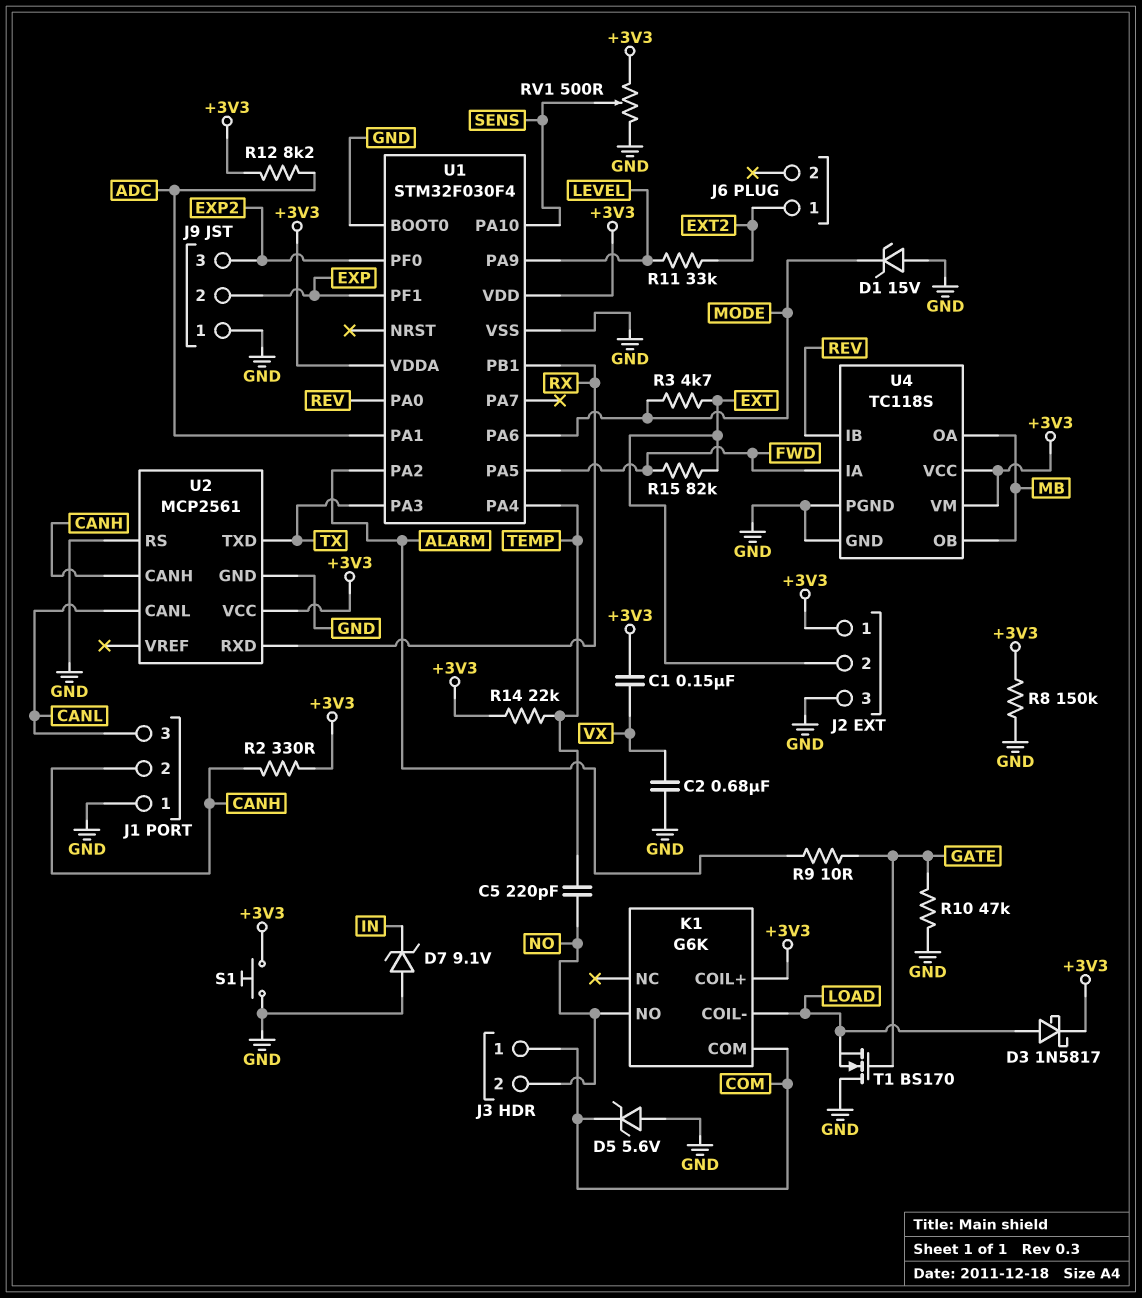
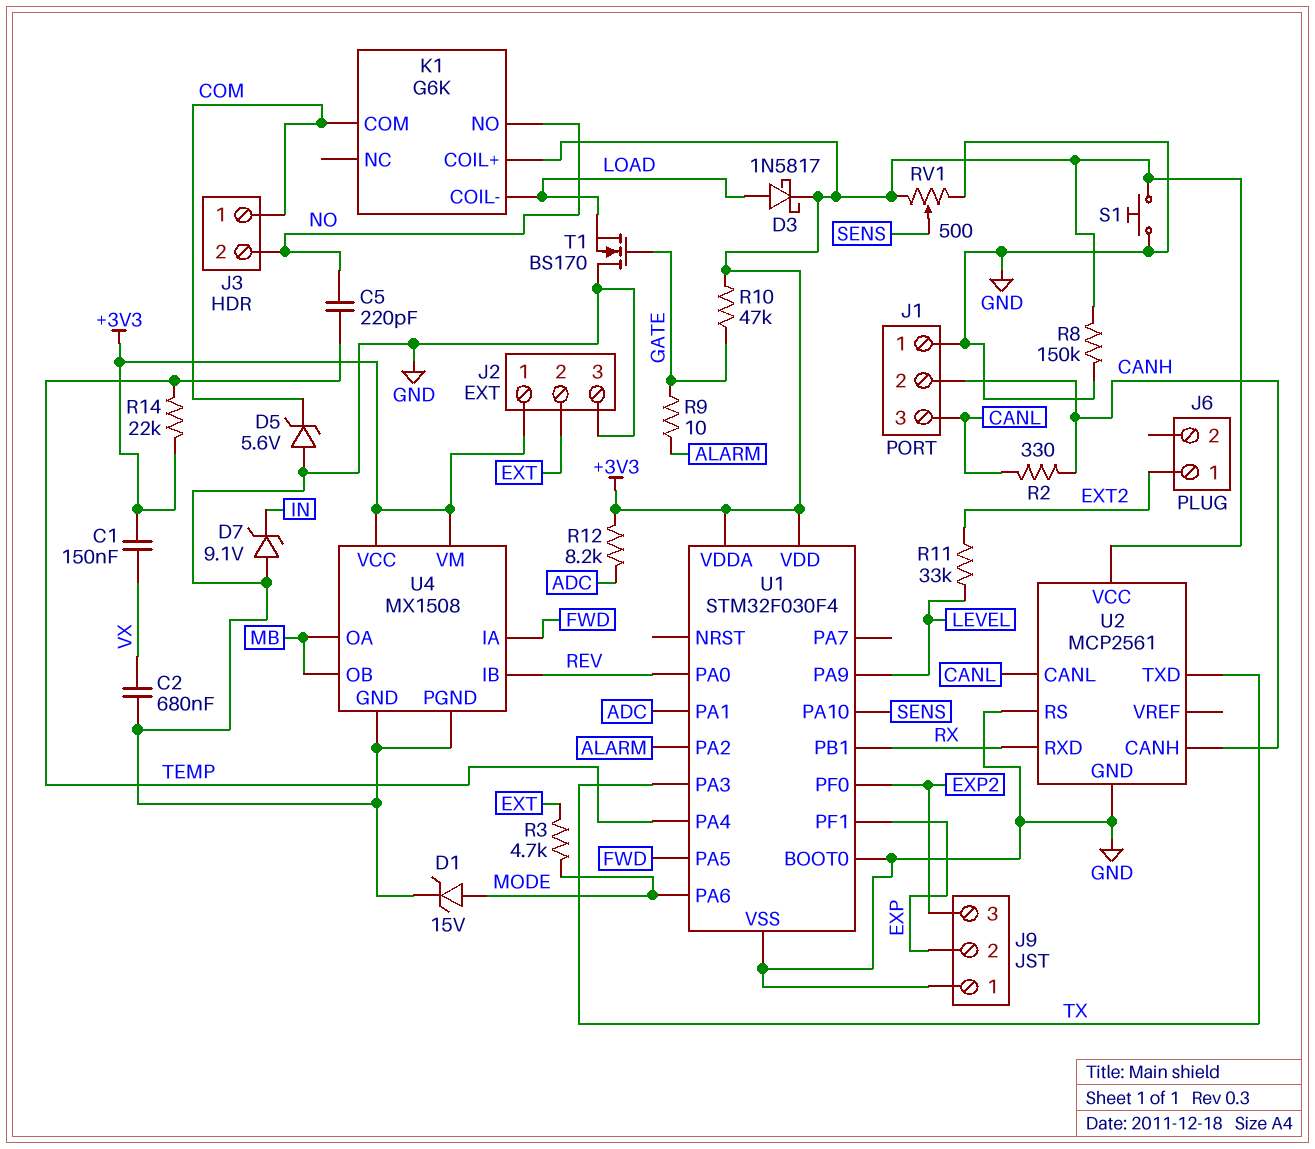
D1: zener 15V (A GND, K MODE) -> zener 15V (A MODE, K GND)
R2: 330 (+3V3, CANH) -> 330 (CANH, CANL)
R10: 47k (GATE, GND) -> 47k (+3V3, GATE)
R15: 82k (EXT, FWD) -> none
U4: TC118S -> MX1508

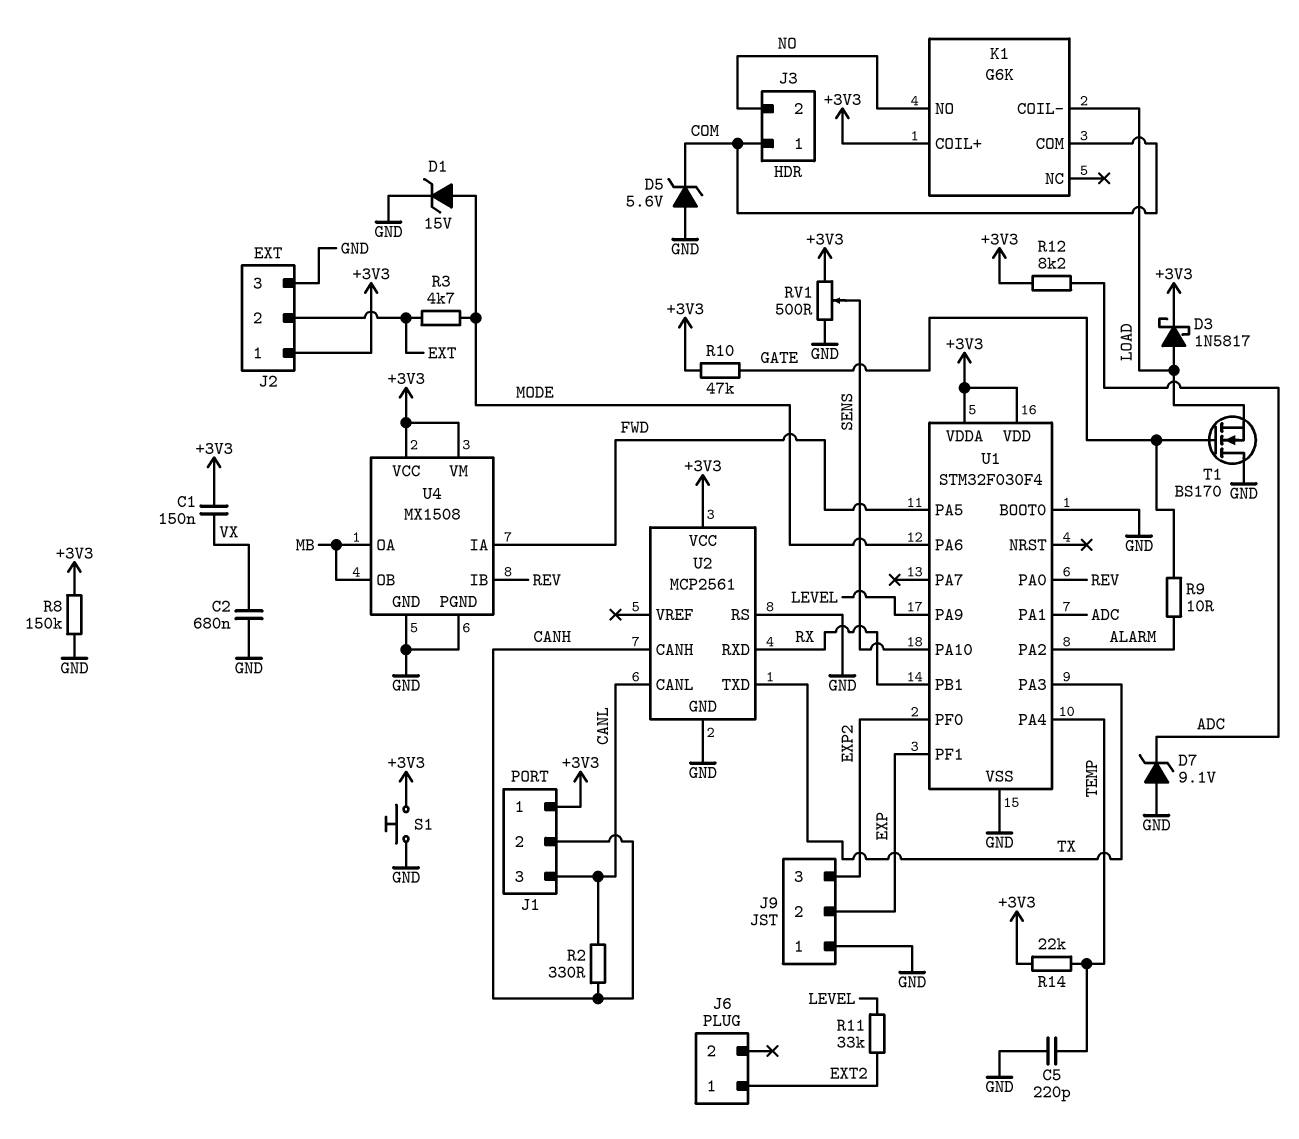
C5: 220pF (NO, TEMP) -> 220pF (GND, TEMP)
D7: zener 9.1V (A GND, K IN) -> zener 9.1V (A GND, K ADC)
J1 pin 1: GND -> +3V3

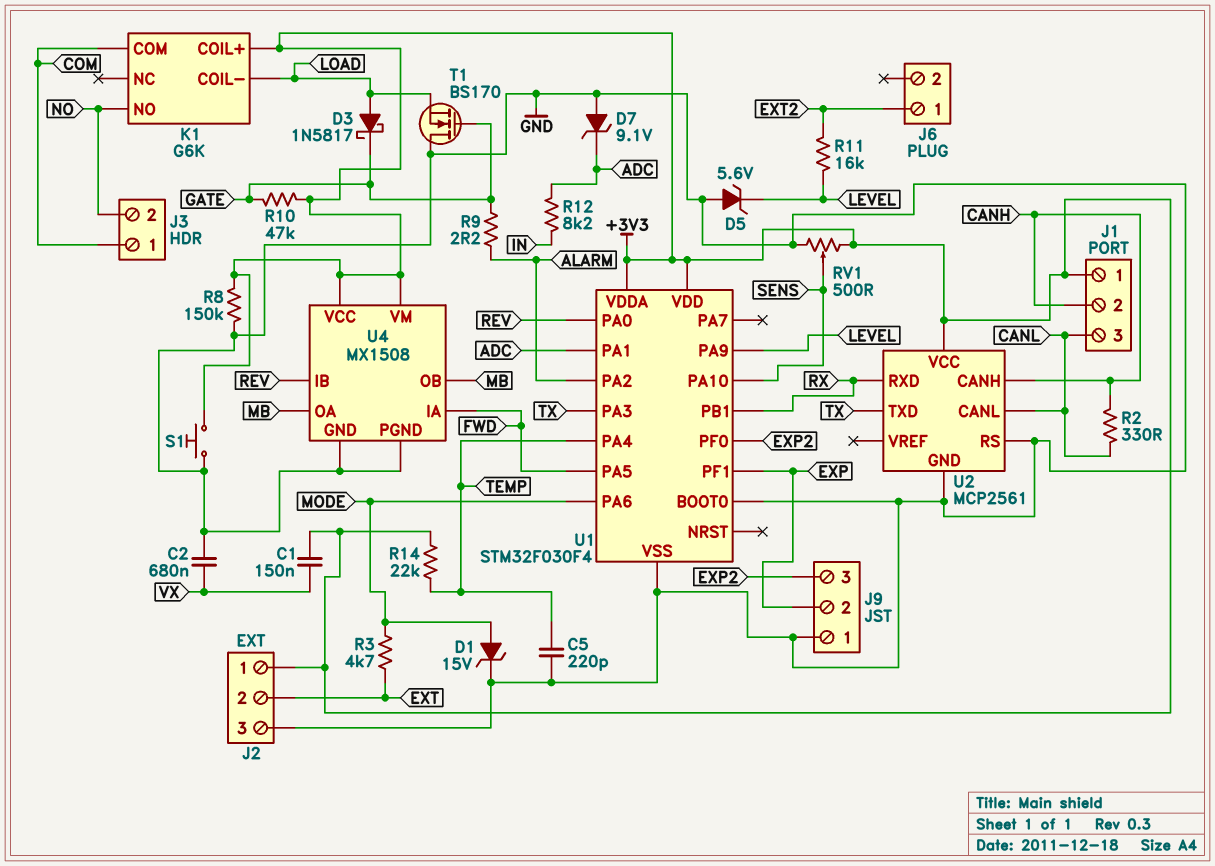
D3: schottky 1N5817 (A LOAD, K +3V3) -> schottky 1N5817 (A LOAD, K GATE)
D5: zener 5.6V (A GND, K COM) -> zener 5.6V (A GND, K LEVEL)
R9: 10 (ALARM, GATE) -> 2.2 (ALARM, GATE)
R11: 33k (EXT2, LEVEL) -> 16k (EXT2, LEVEL)
R12: 8.2k (+3V3, ADC) -> 8.2k (ADC, IN)

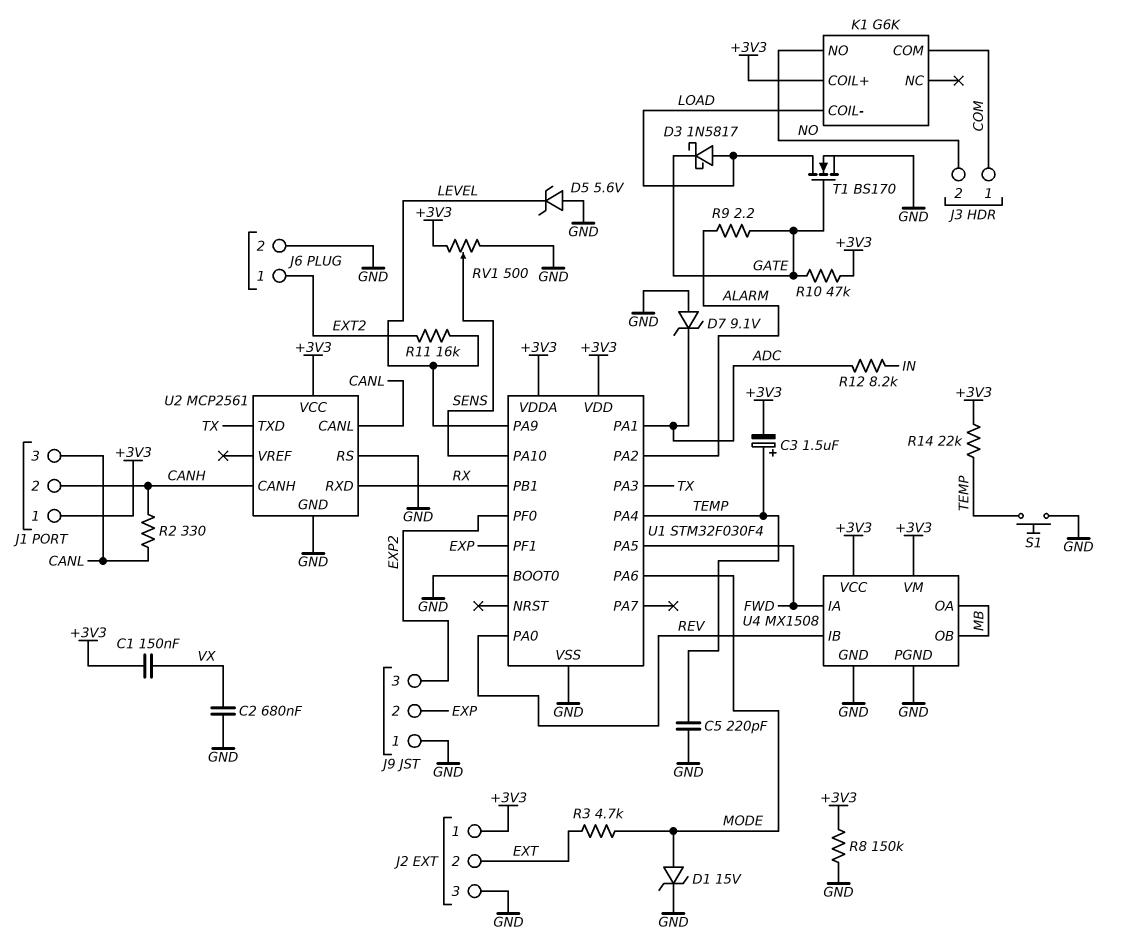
C3: none -> 1.5uF (plus TEMP, minus +3V3)
J6 pin 2: none -> GND
S1: button (+3V3, GND) -> button (GND, TEMP)
T1: NMOS BS170 (G GATE, D GND, S LOAD) -> NMOS BS170 (G GATE, D LOAD, S GND)

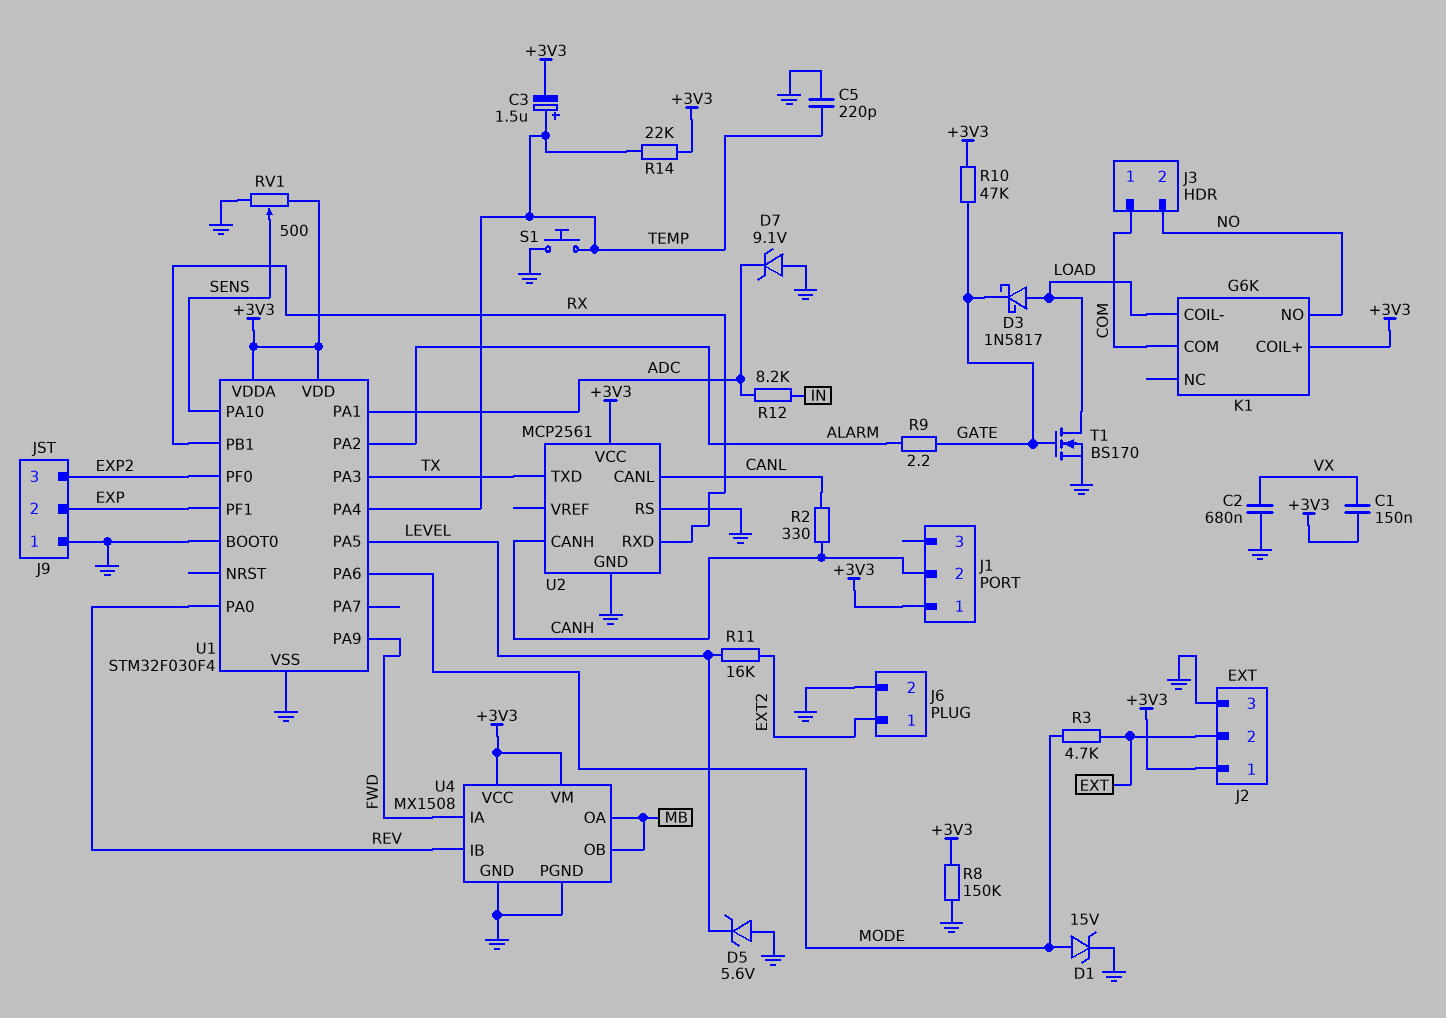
J1 pin 3: CANL -> none
U1 pin PA5: FWD -> LEVEL
U1 pin PA9: LEVEL -> FWD

